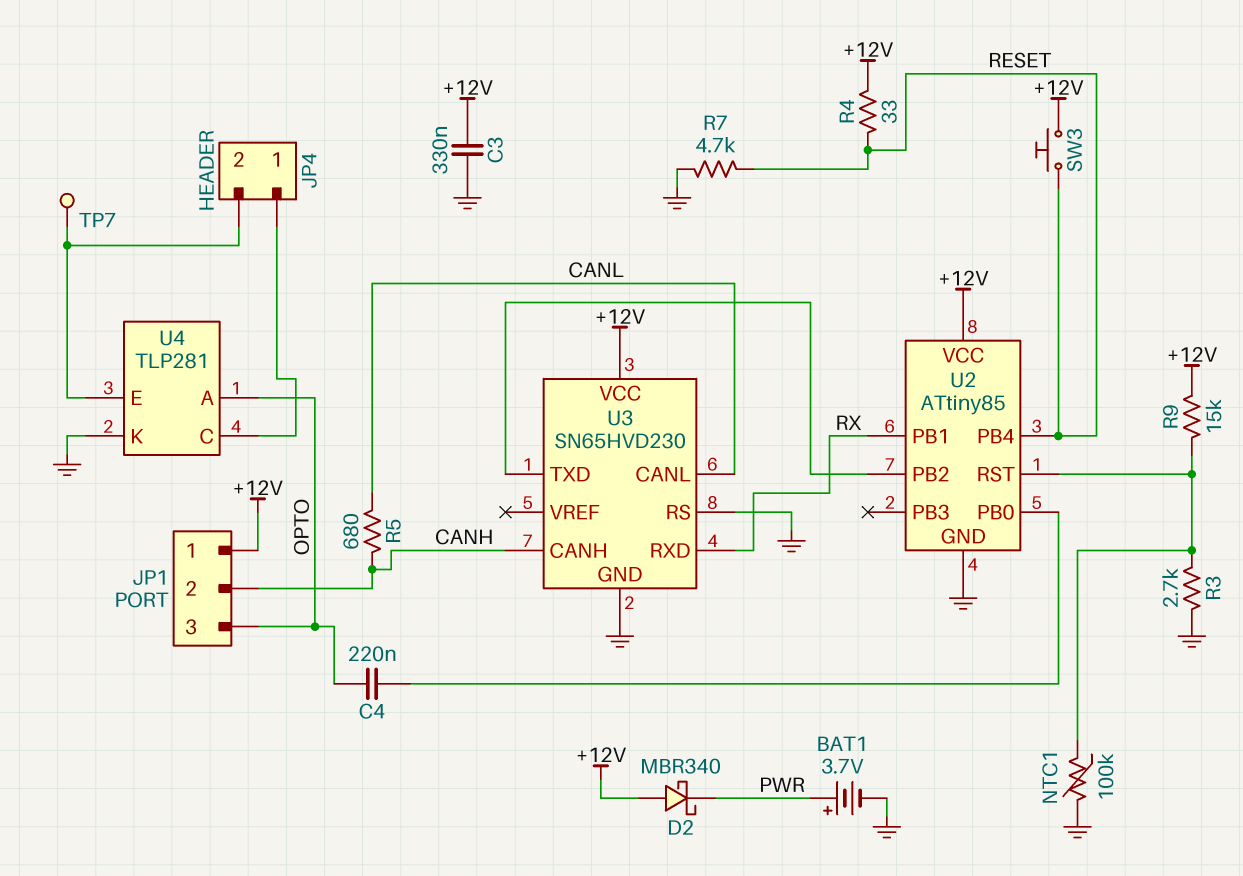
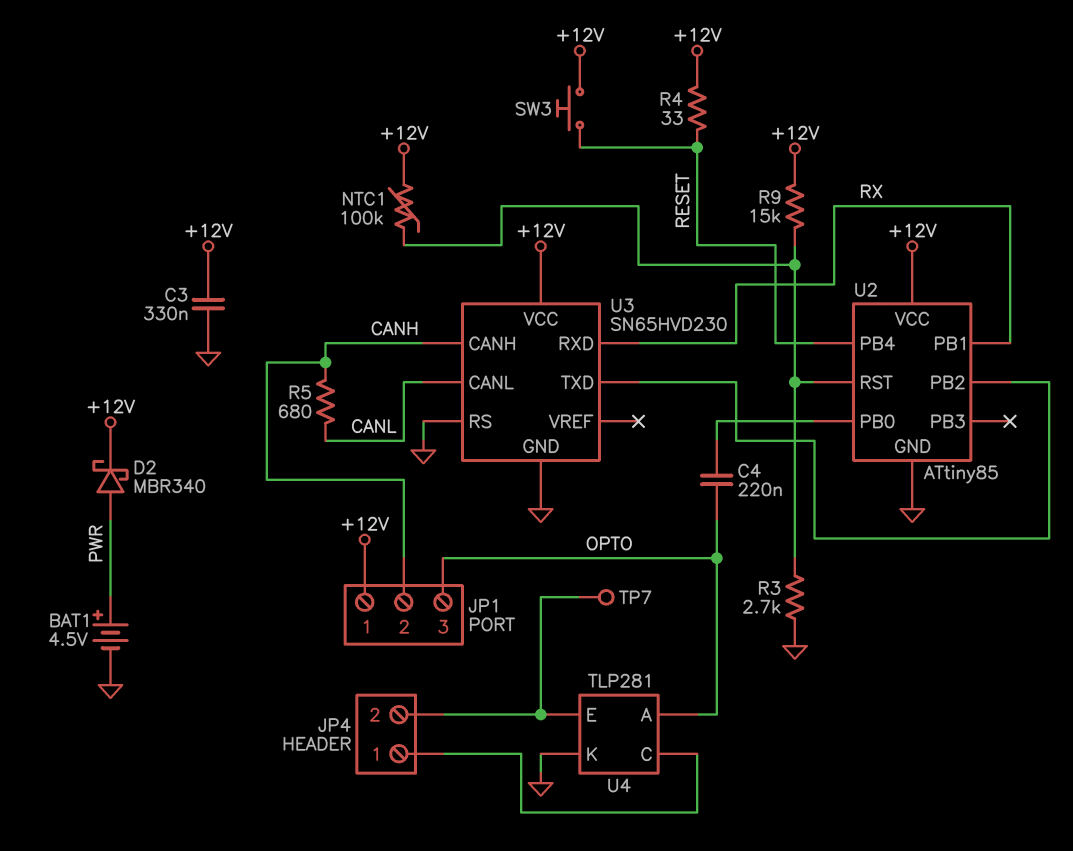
BAT1: 3.7V (plus PWR, minus GND) -> 4.5V (plus PWR, minus GND)
D2: schottky MBR340 (A +12V, K PWR) -> schottky MBR340 (A PWR, K +12V)
NTC1: 100k (GND, U2/RST) -> 100k (+12V, U2/RST)
R7: 4.7k (GND, RESET) -> none

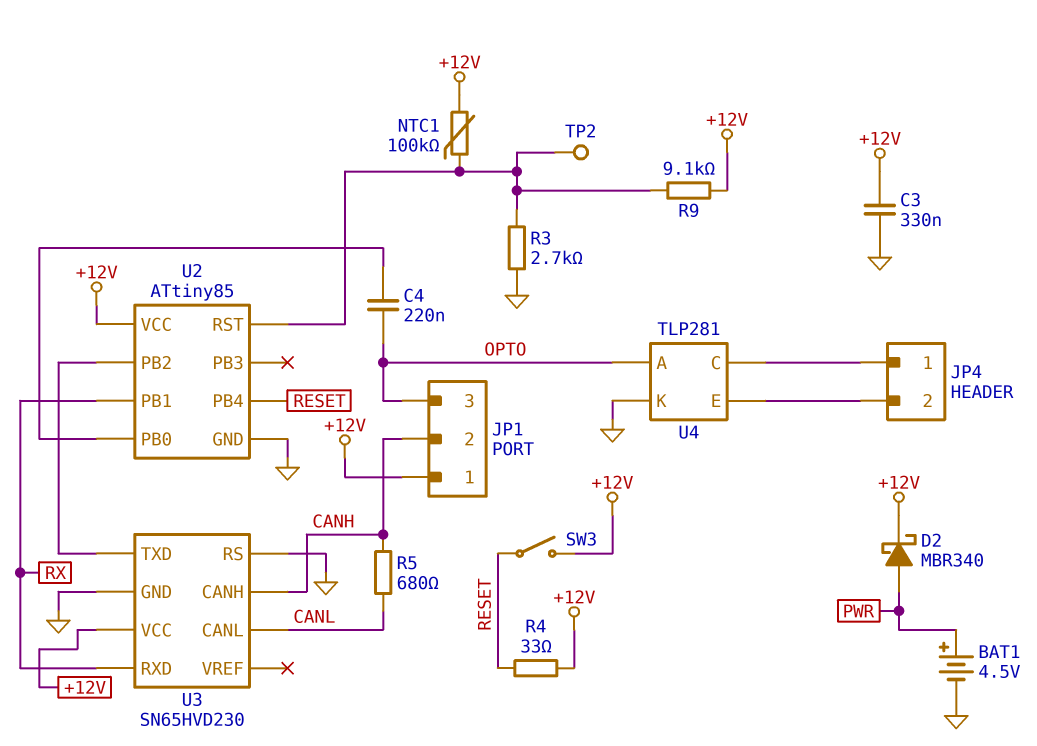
R9: 15k (+12V, U2/RST) -> 9.1k (+12V, U2/RST)
SW3: button (+12V, RESET) -> switch (+12V, RESET)
TP2: none -> test point (U2/RST)
TP7: test point (JP4/2) -> none

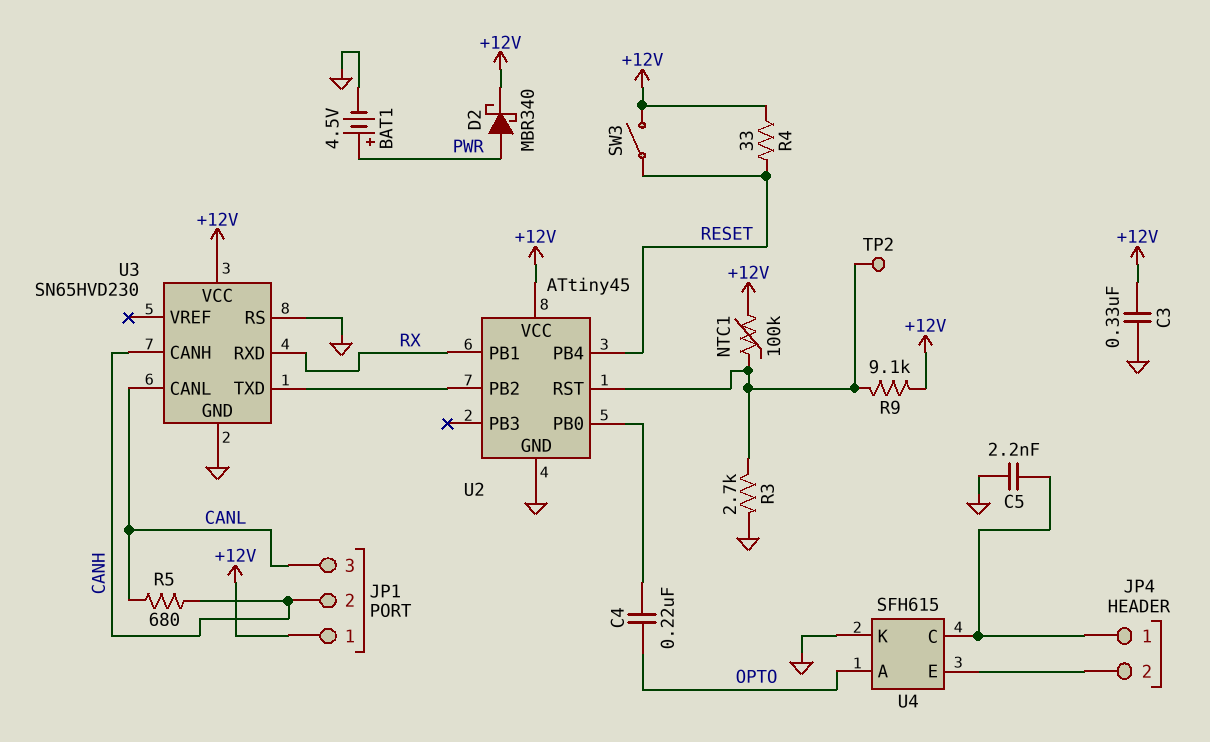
C5: none -> 2.2nF (GND, JP4/1)
JP1 pin 3: OPTO -> CANL
U2: ATtiny85 -> ATtiny45
U4: TLP281 -> SFH615

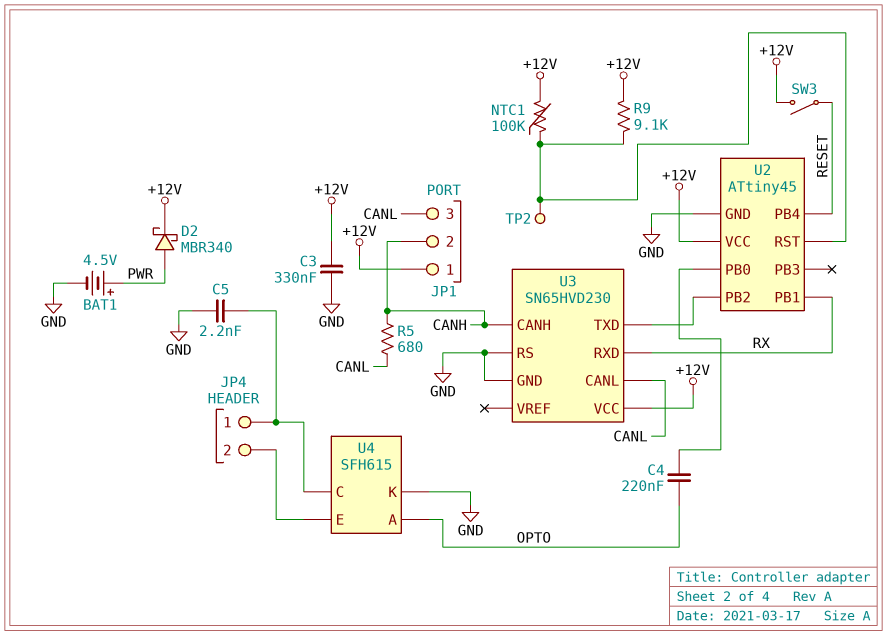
R3: 2.7k (GND, U2/RST) -> none
R4: 33 (+12V, RESET) -> none

